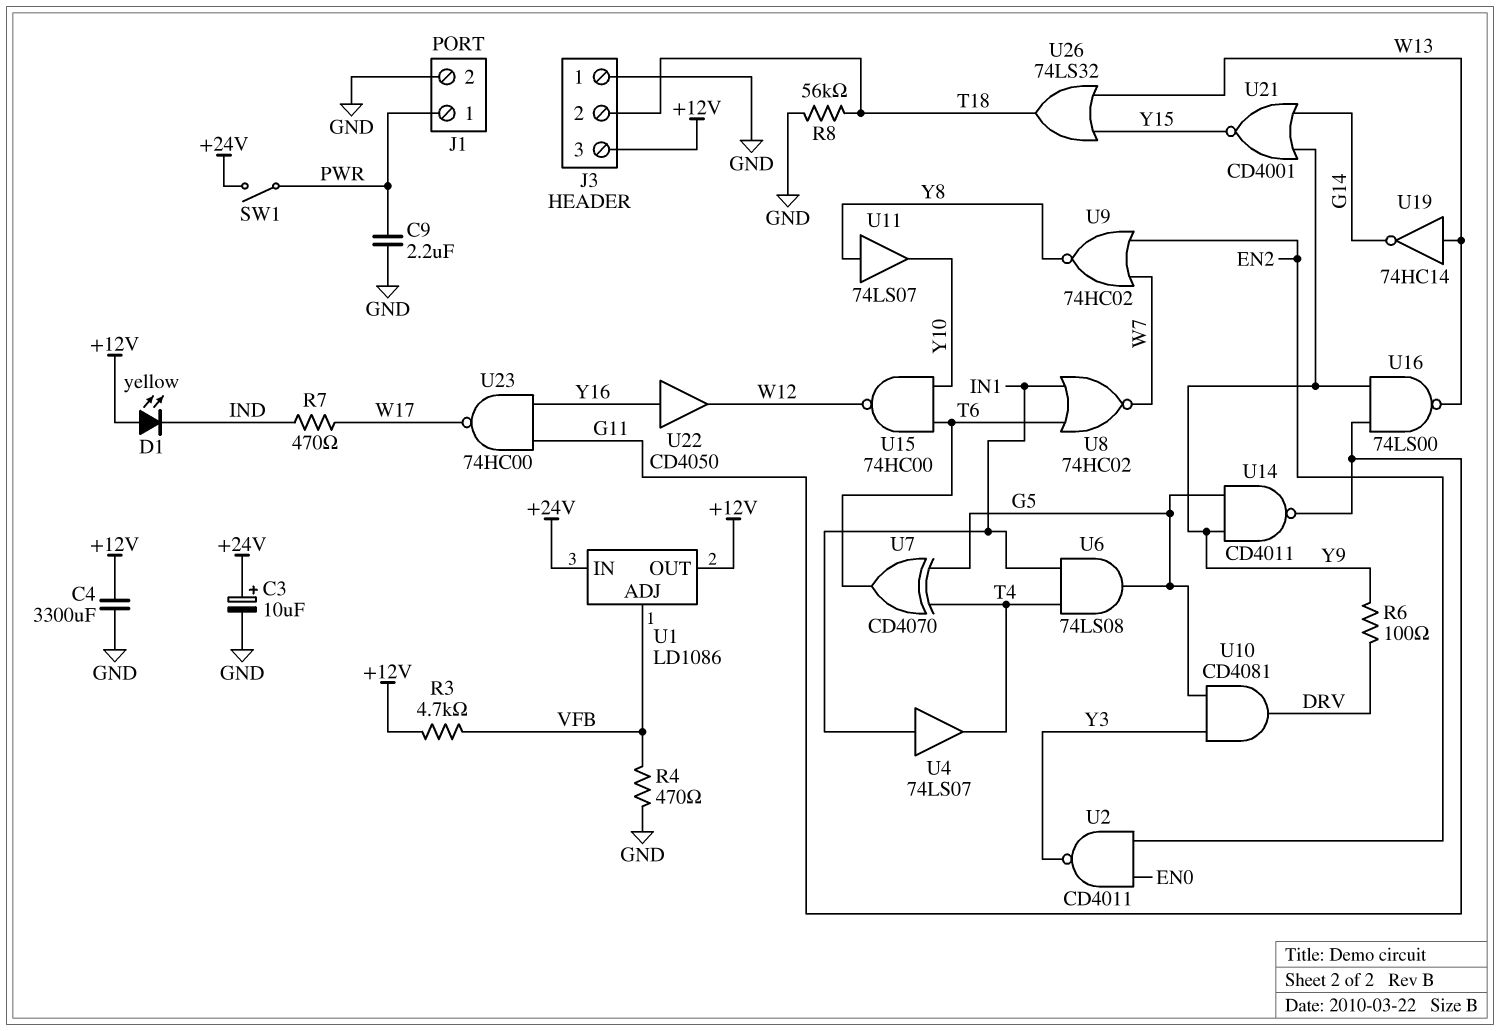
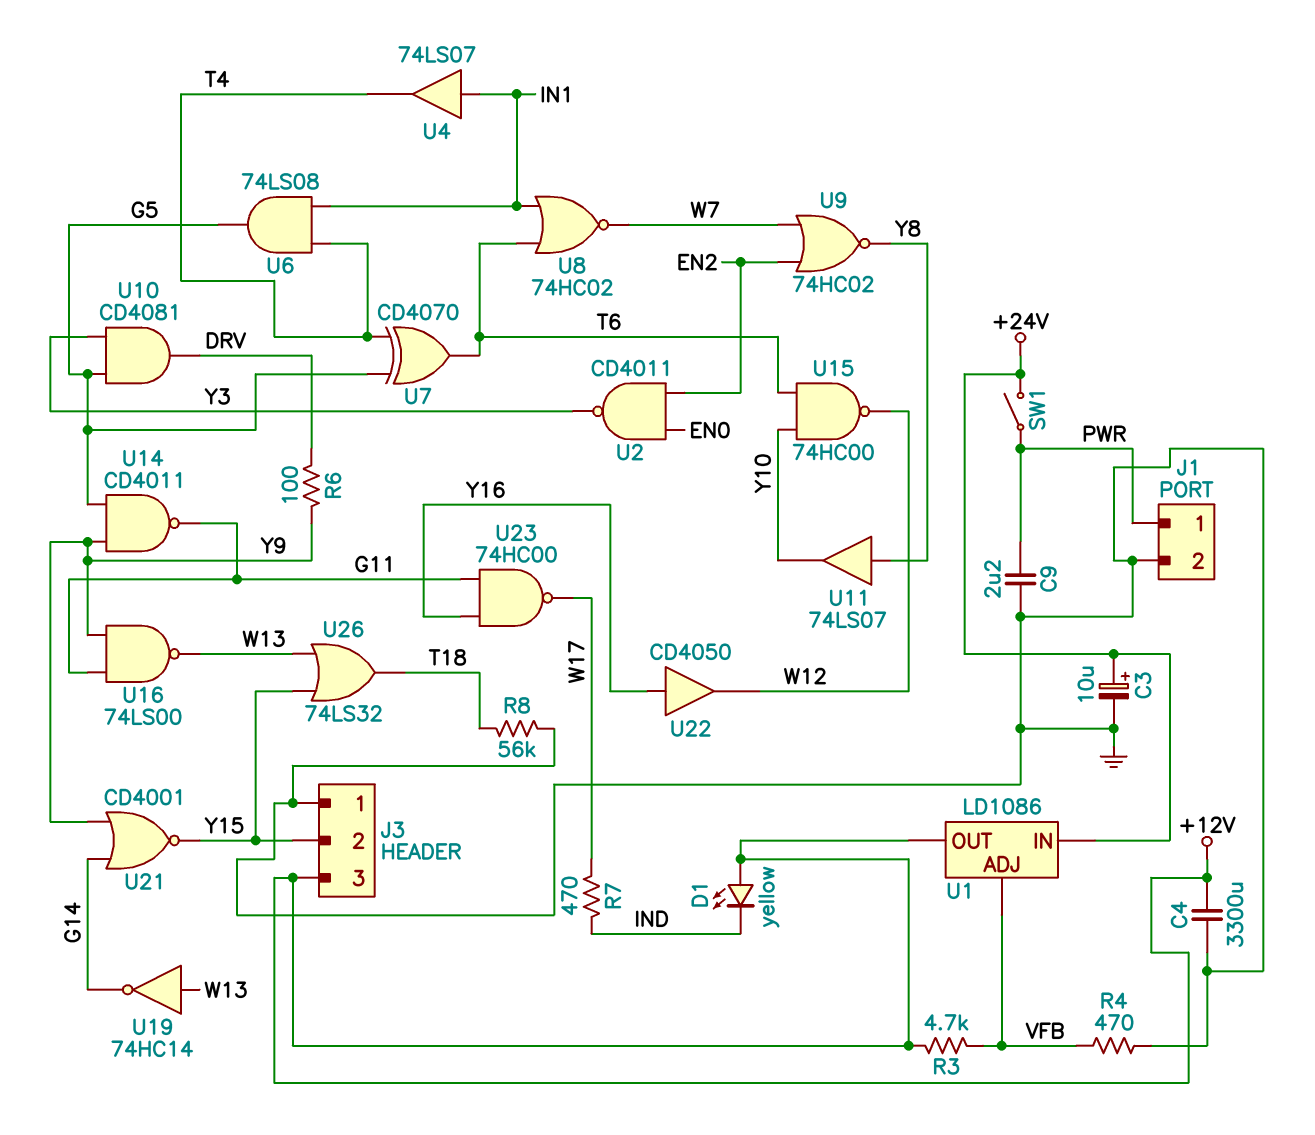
J3 pin 2: T18 -> Y15

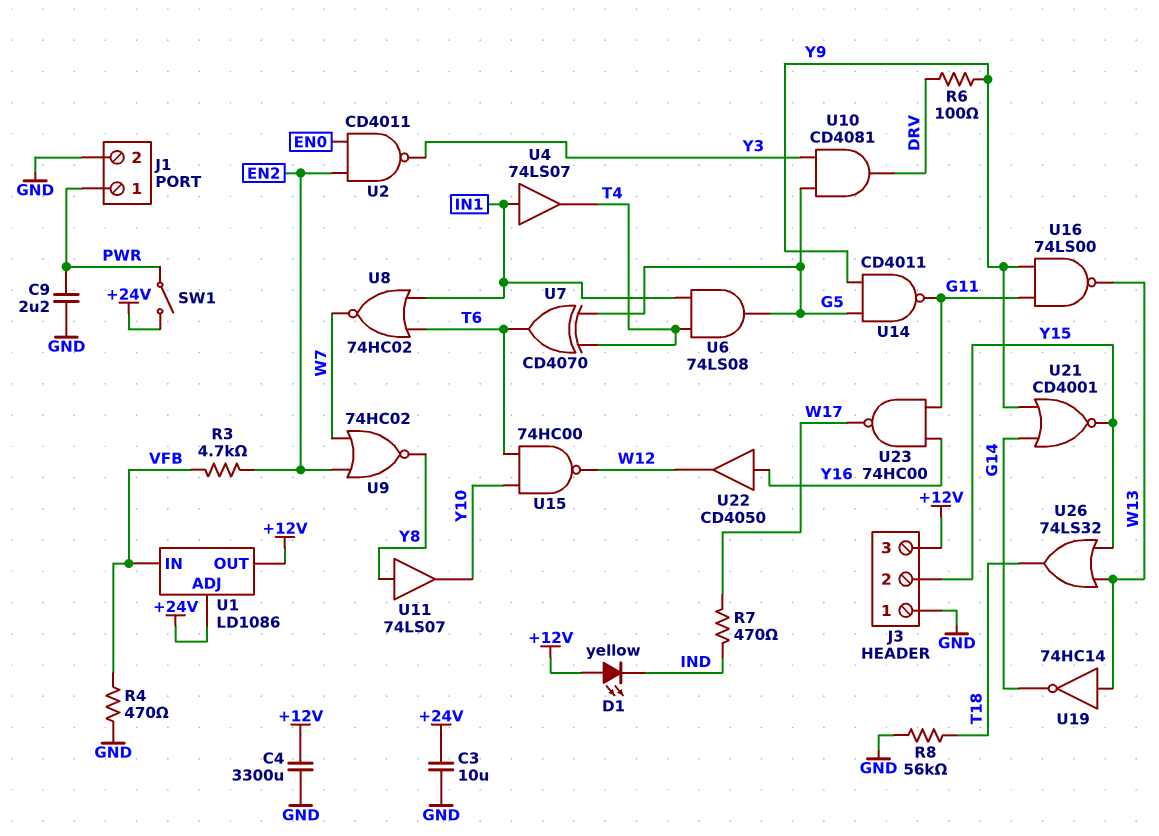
C3: 10uF (plus +24V, minus GND) -> 10uF (+24V, GND)
R3: 4.7k (+12V, VFB) -> 4.7k (EN2, VFB)
U1 pin ADJ: VFB -> +24V
U1 pin IN: +24V -> VFB

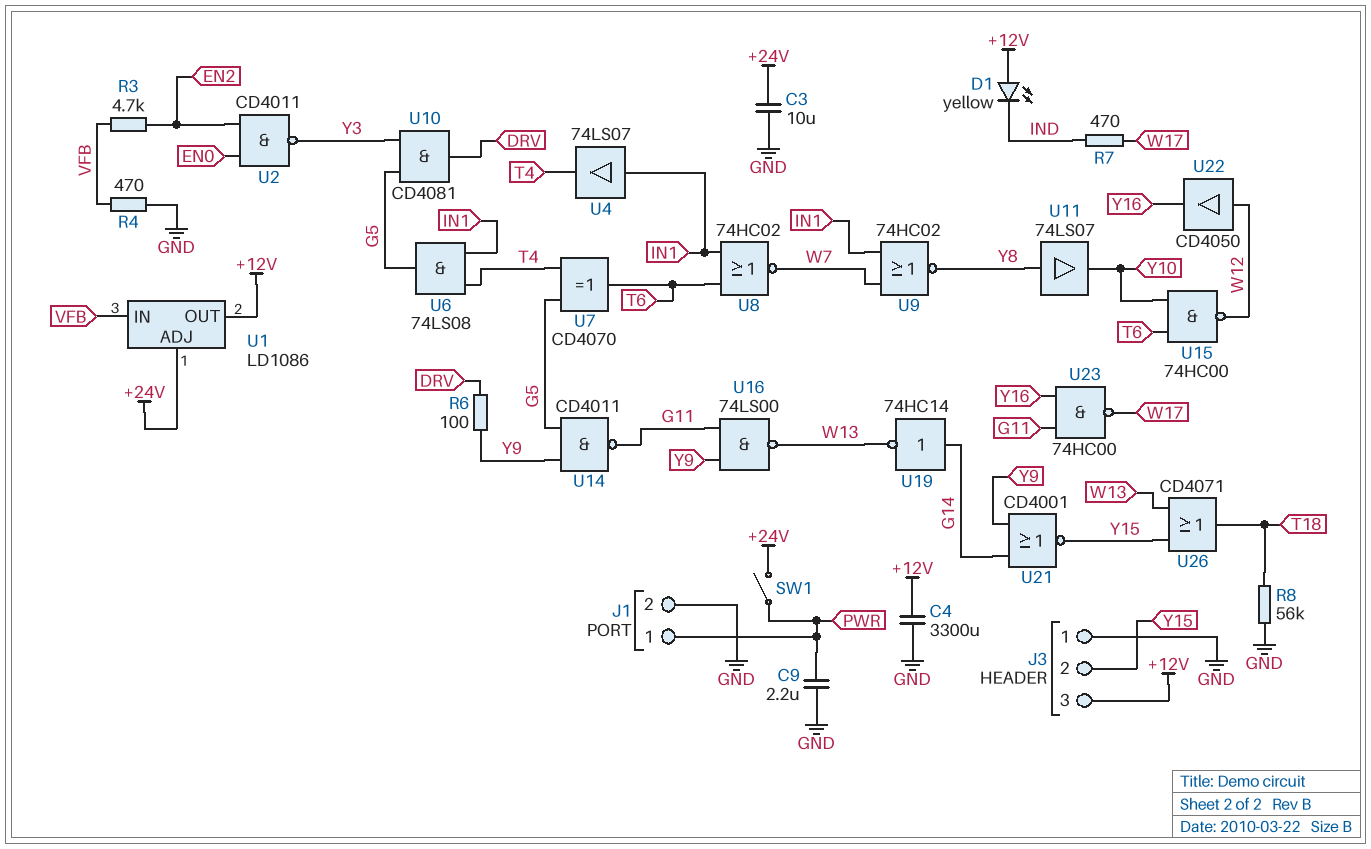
U9: NOR 74HC02 (in EN2, in W7, out Y8) -> NOR 74HC02 (in IN1, in W7, out Y8)
U19: NOT 74HC14 (in W13, out G14) -> NOT 74HC14 (in G14, out W13)
U22: buffer CD4050 (in Y16, out W12) -> buffer CD4050 (in W12, out Y16)
U26: OR 74LS32 (in W13, in Y15, out T18) -> OR CD4071 (in W13, in Y15, out T18)

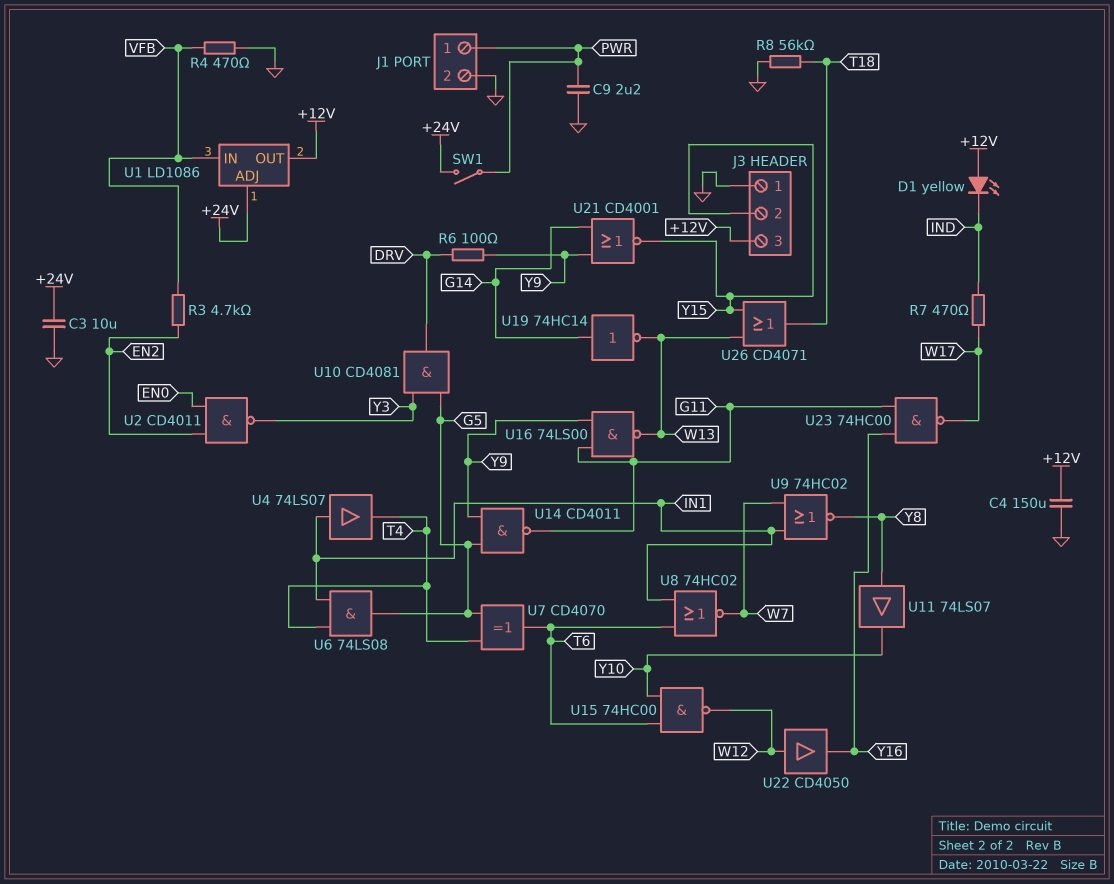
C4: 3300uF (+12V, GND) -> 150uF (+12V, GND)

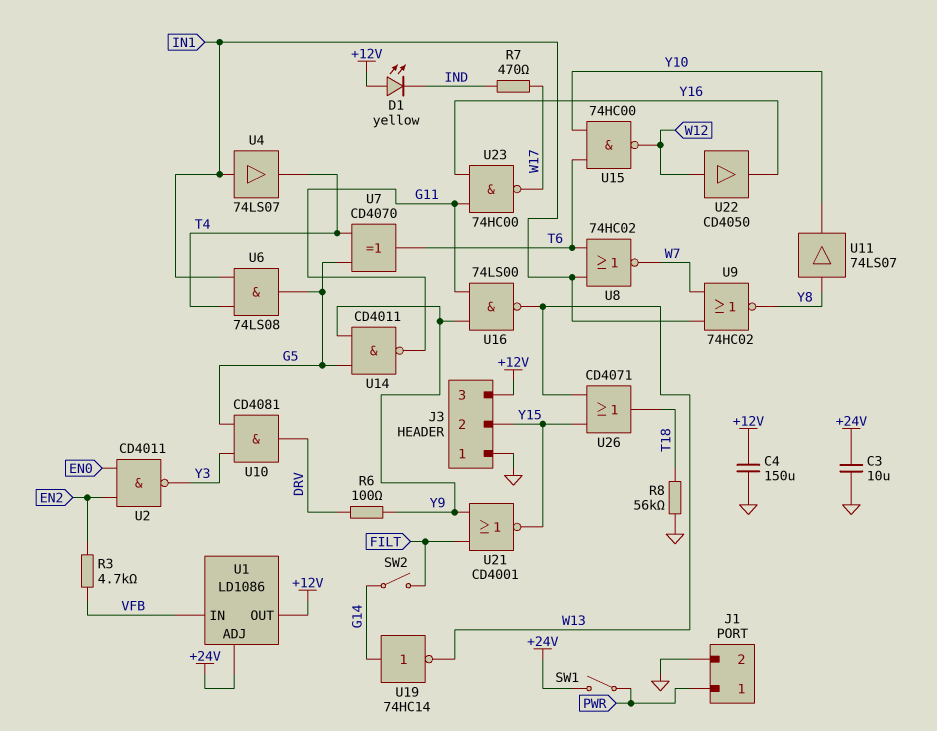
C9: 2.2uF (GND, PWR) -> none
R4: 470 (GND, VFB) -> none
SW2: none -> switch (FILT, G14)
U21: NOR CD4001 (in G14, in Y9, out Y15) -> NOR CD4001 (in FILT, in Y9, out Y15)

